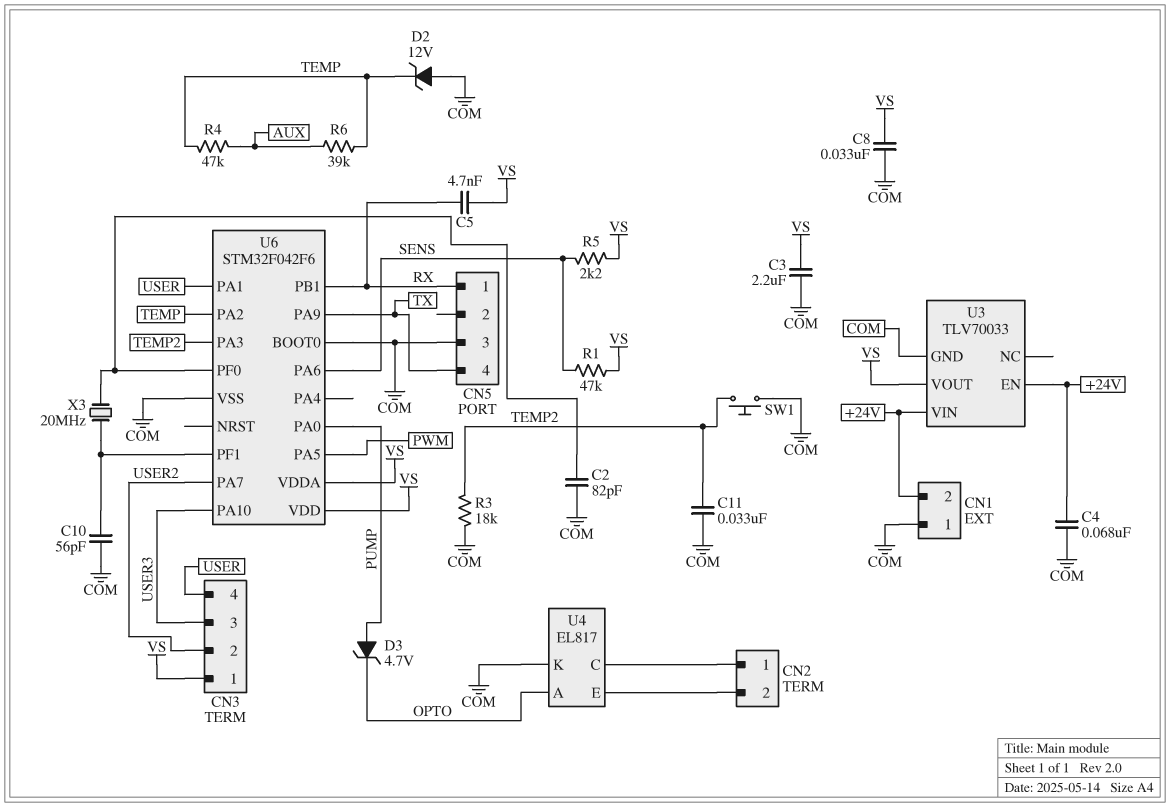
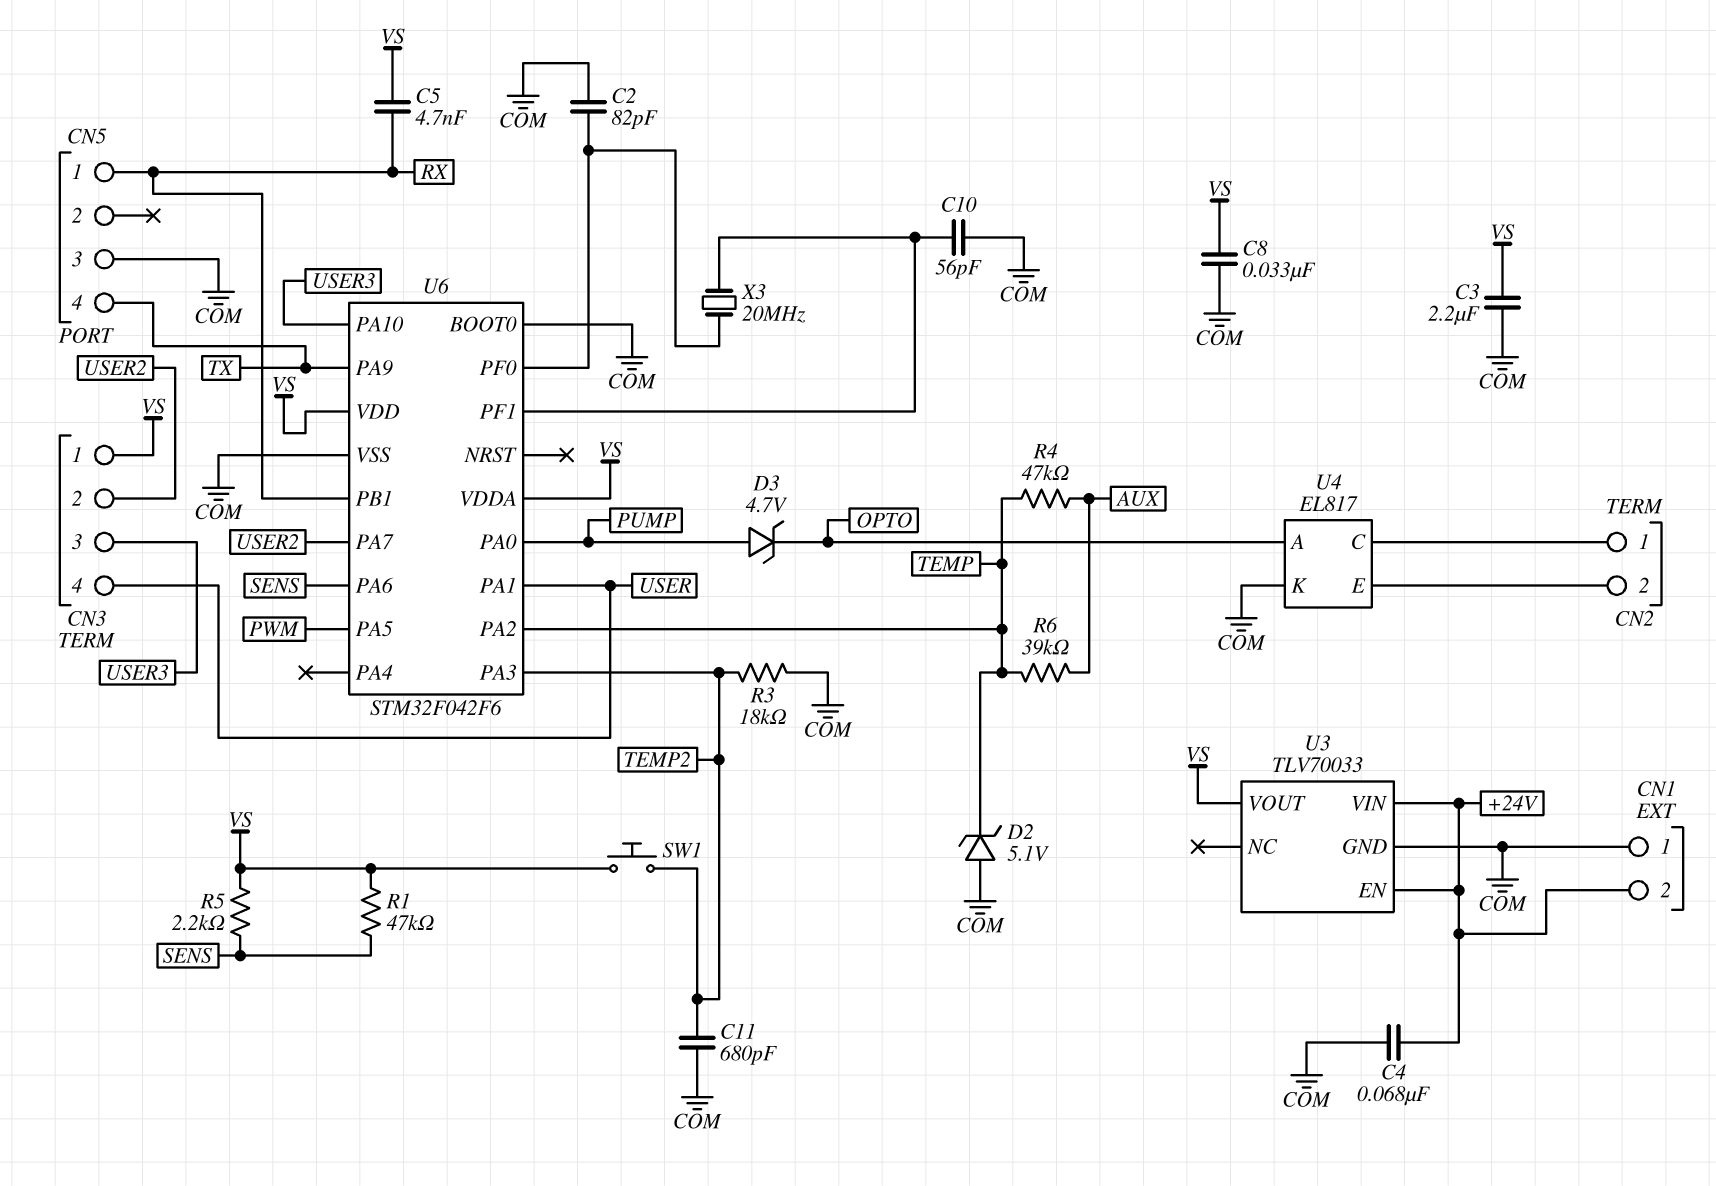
C11: 33nF (COM, TEMP2) -> 680pF (COM, TEMP2)
D2: zener 12V (A COM, K TEMP) -> zener 5.1V (A COM, K TEMP)
SW1: button (COM, TEMP2) -> button (TEMP2, VS)

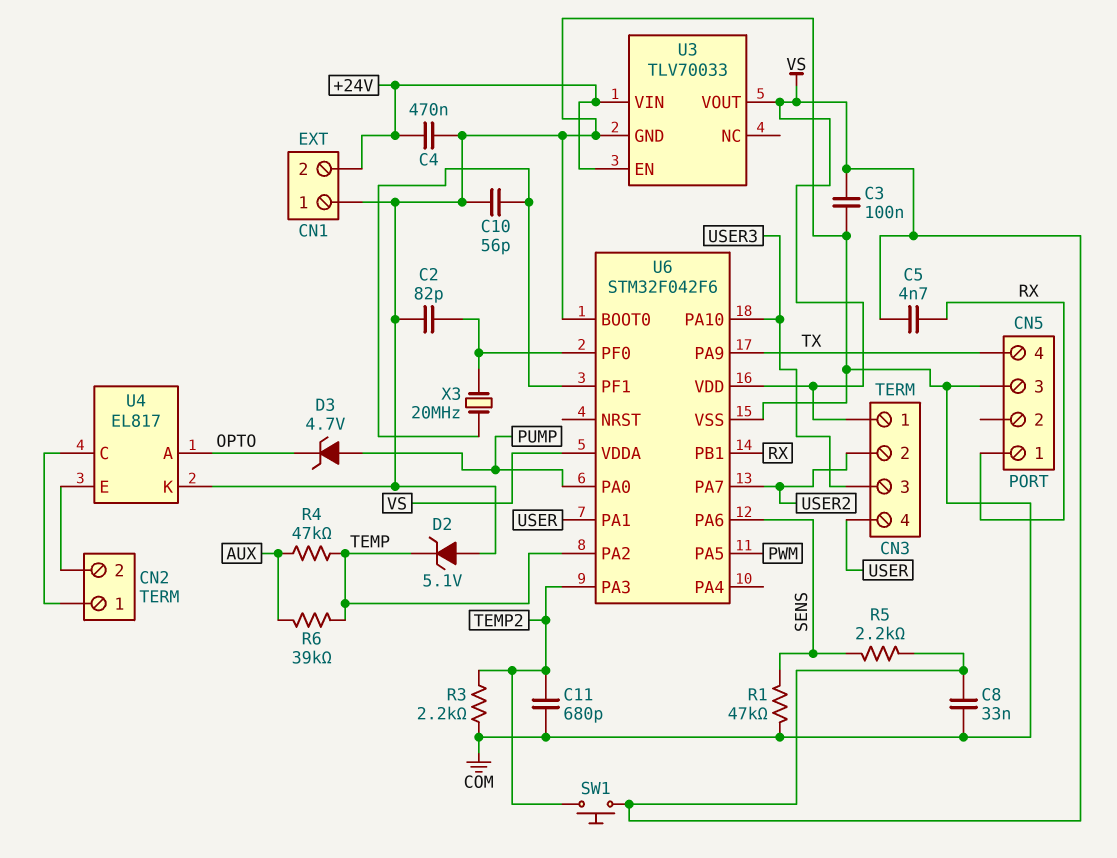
C3: 2.2uF (COM, VS) -> 100nF (COM, VS)
C4: 68nF (+24V, COM) -> 470nF (+24V, COM)
R1: 47k (SENS, VS) -> 47k (COM, SENS)
R3: 18k (COM, TEMP2) -> 2.2k (COM, TEMP2)

